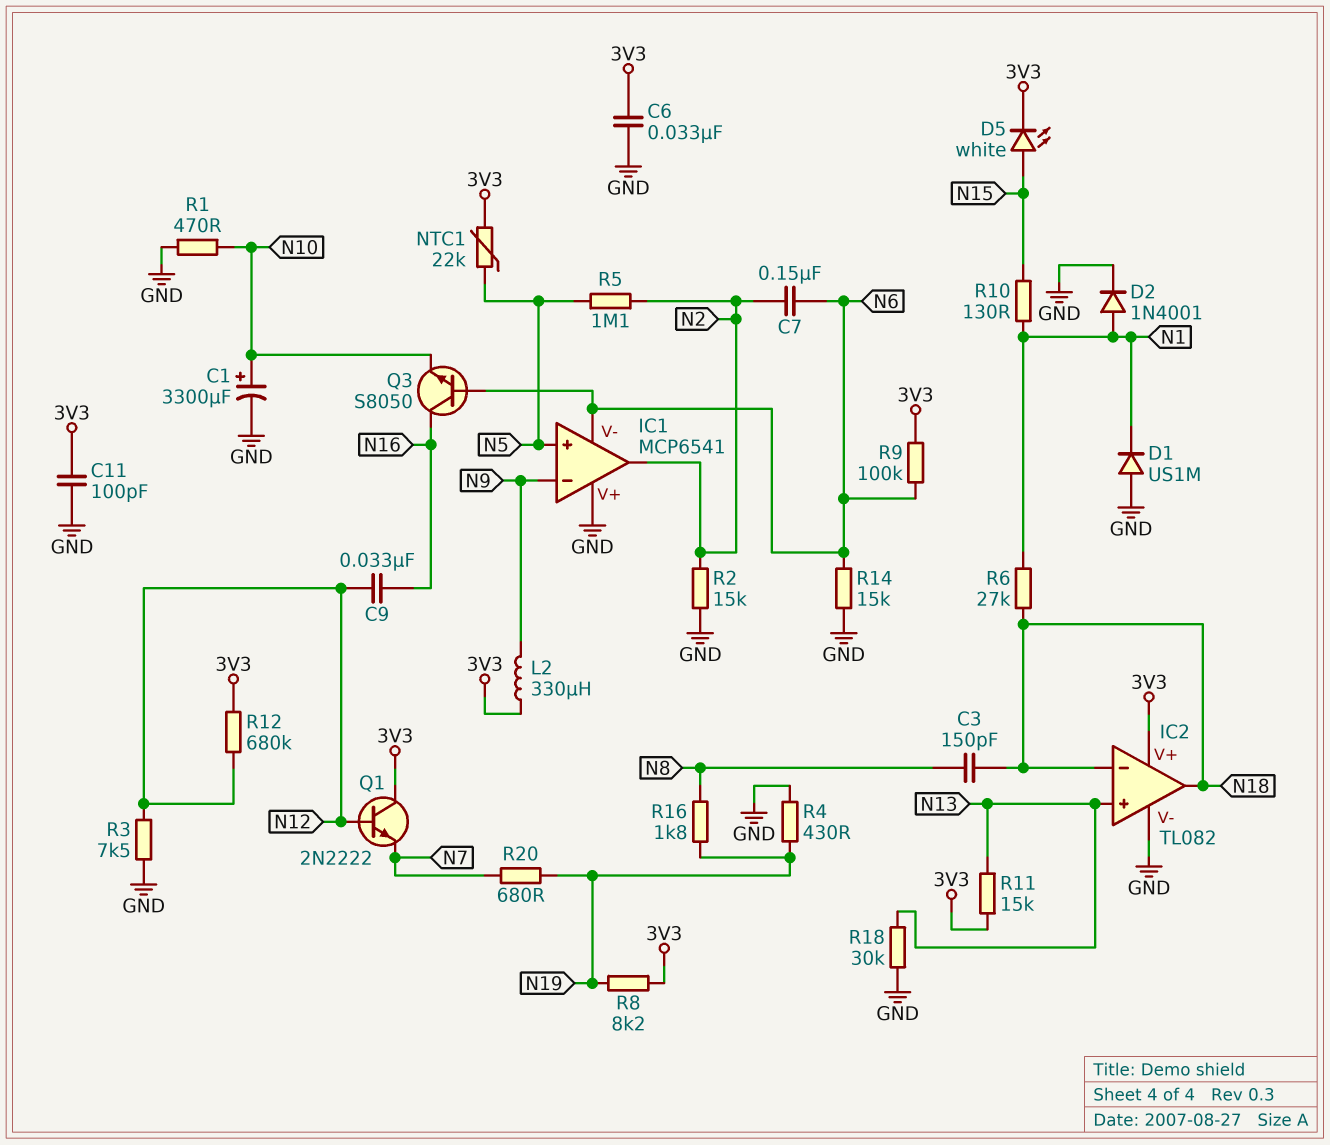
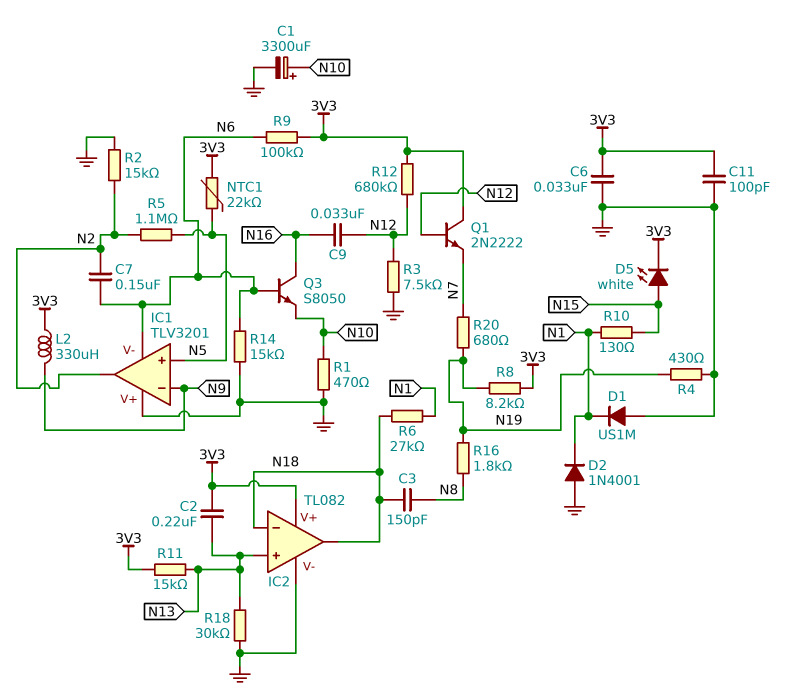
C2: none -> 220nF (3V3, N13)
D2: diode 1N4001 (A N1, K GND) -> diode 1N4001 (A GND, K N1)
IC1: MCP6541 -> TLV3201

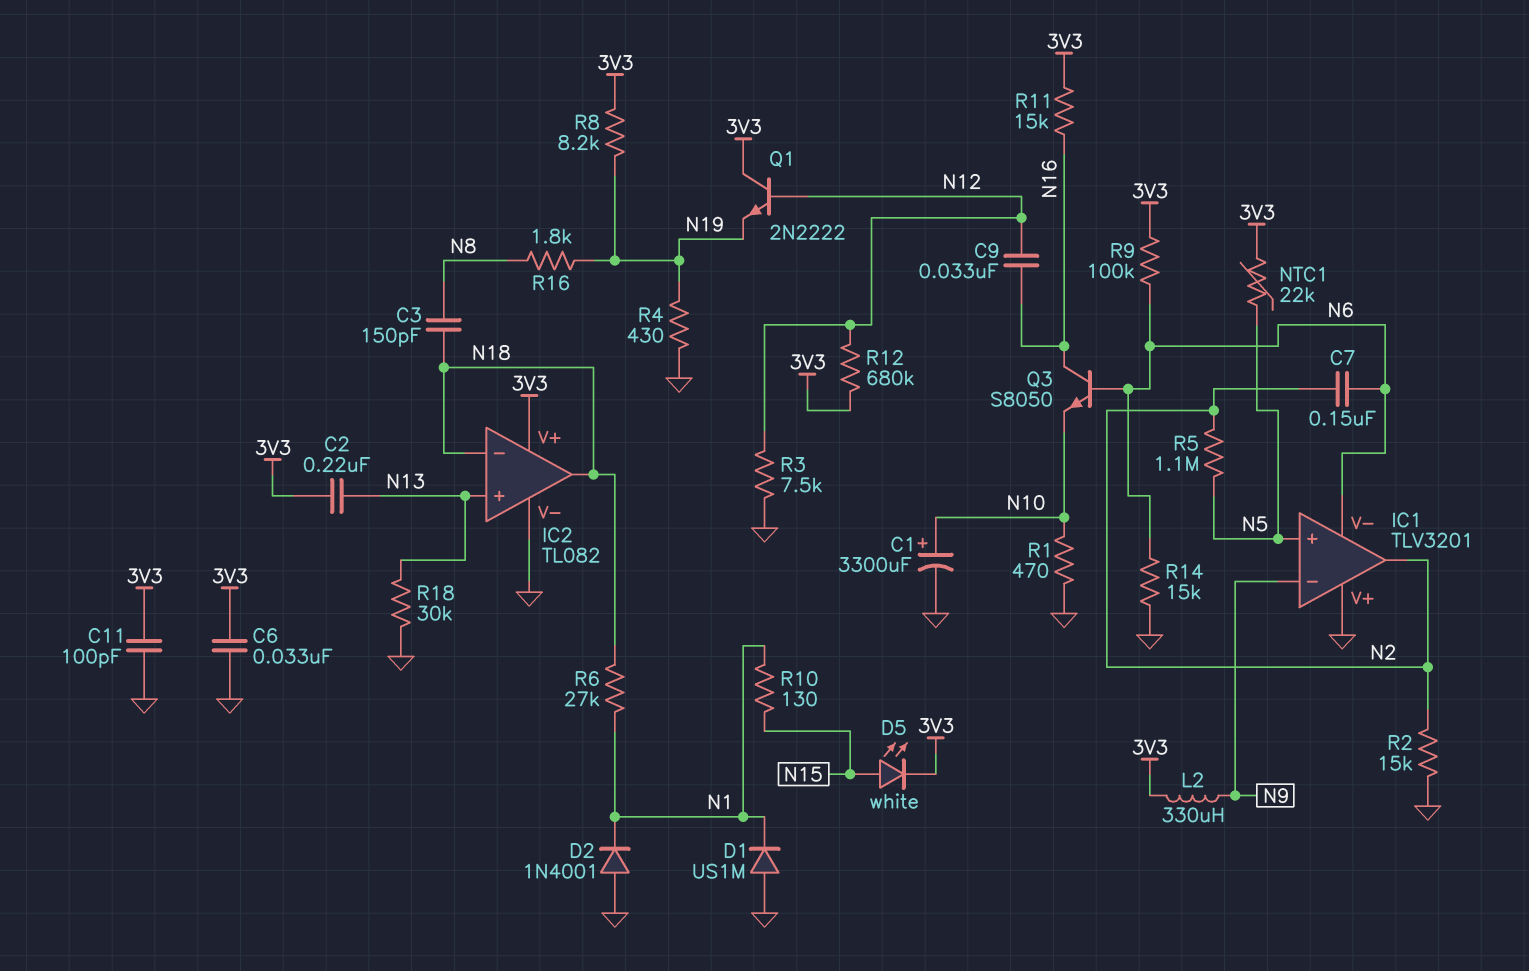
Q1: NPN 2N2222 (B N12, C 3V3, E N7) -> NPN 2N2222 (B N12, C 3V3, E N19)
R11: 15k (3V3, N13) -> 15k (3V3, N16)
R20: 680 (N7, N19) -> none

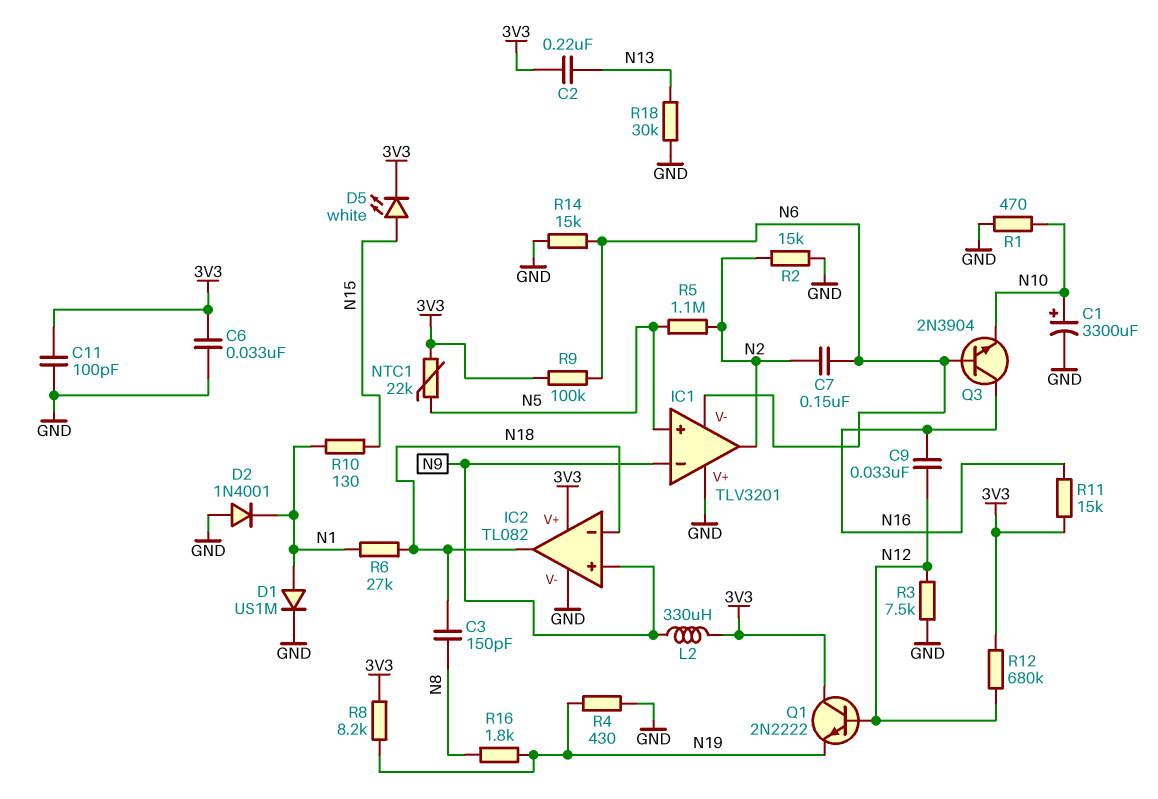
D1: diode US1M (A GND, K N1) -> diode US1M (A N1, K GND)
IC2 pin in+: N13 -> N9
Q3: NPN S8050 (B N6, C N16, E N10) -> NPN 2N3904 (B N6, C N16, E N10)

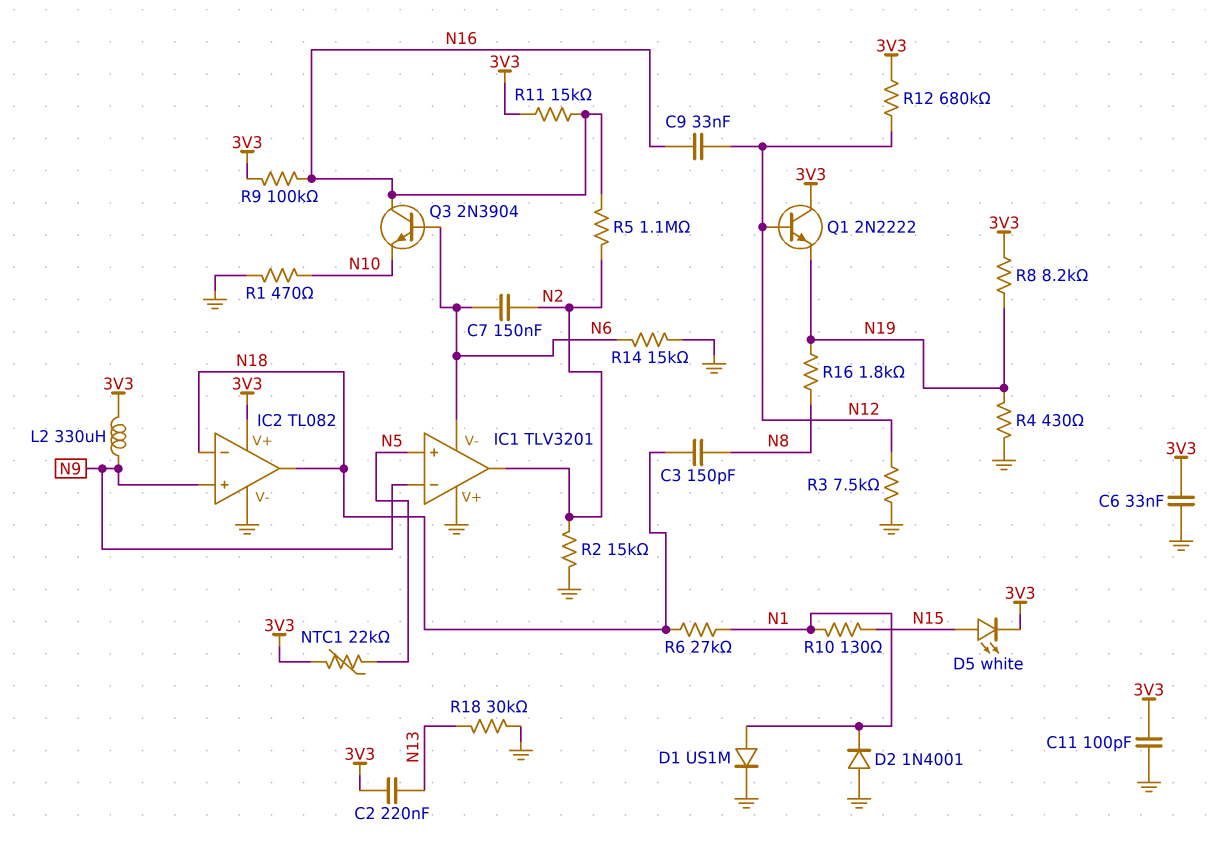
C1: 3300uF (plus N10, minus GND) -> none
R5: 1.1M (N2, N5) -> 1.1M (N2, N16)
R9: 100k (3V3, N6) -> 100k (3V3, N16)

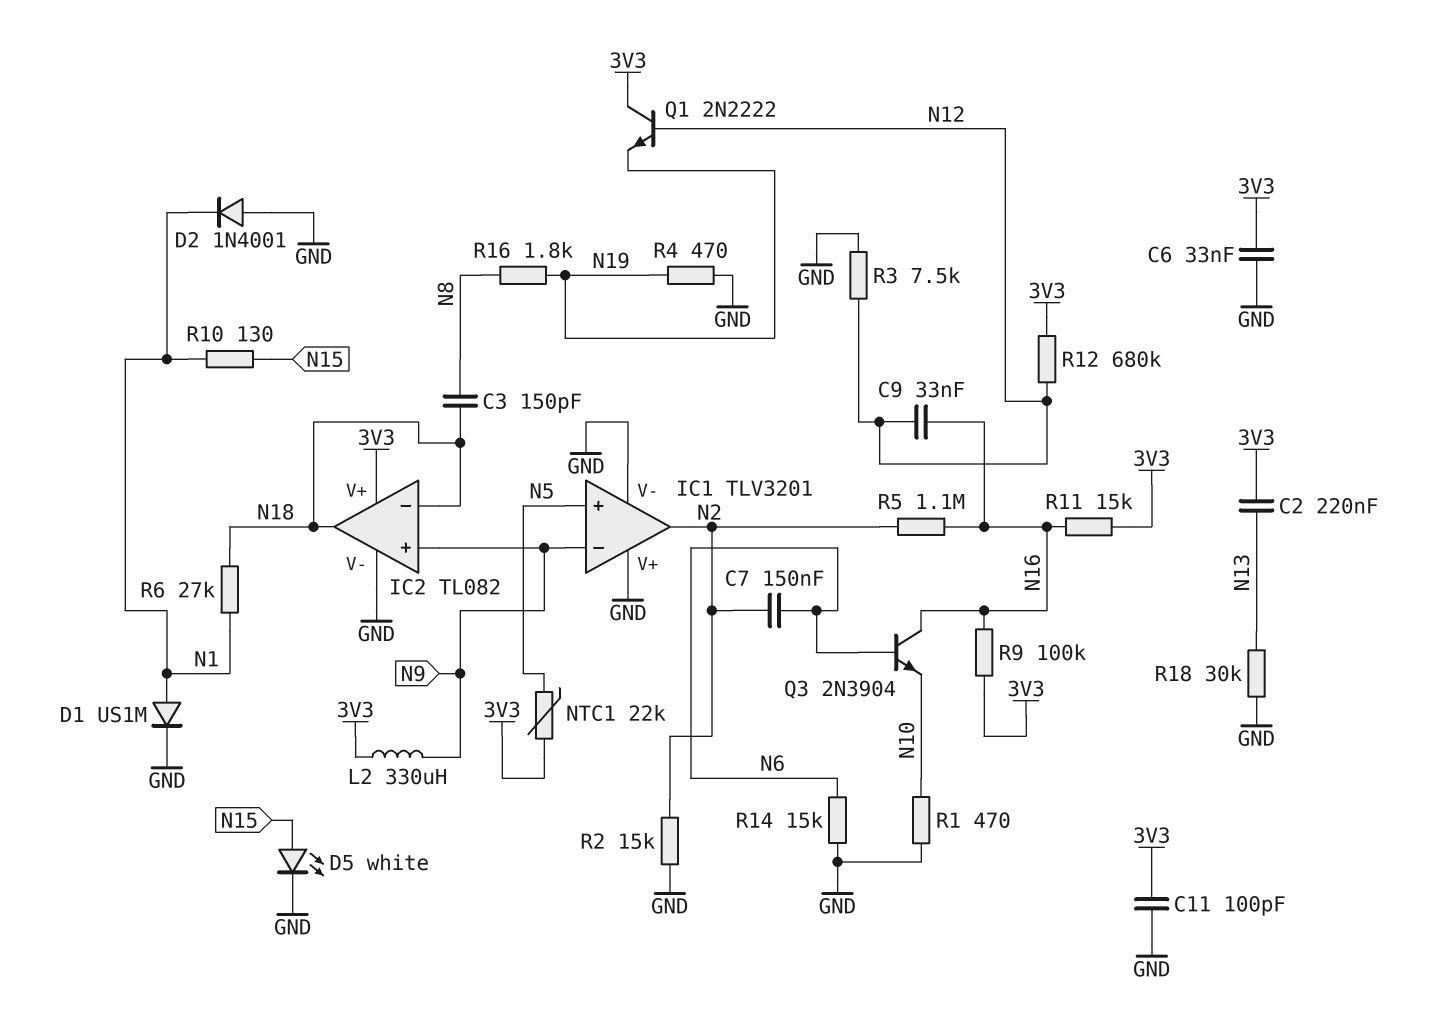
D5: LED white (A N15, K 3V3) -> LED white (A N15, K GND)
IC1 pin V-: N6 -> GND
R4: 430 (GND, N19) -> 470 (GND, N19)
R8: 8.2k (3V3, N19) -> none

